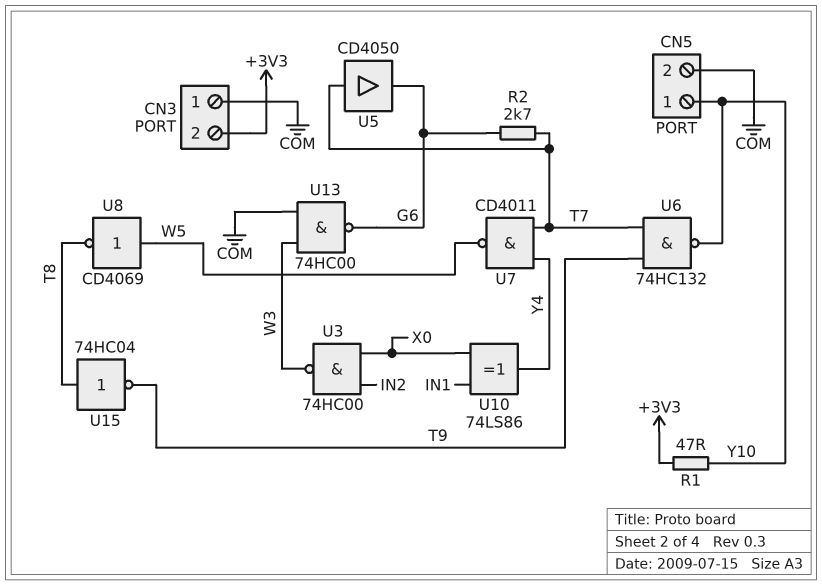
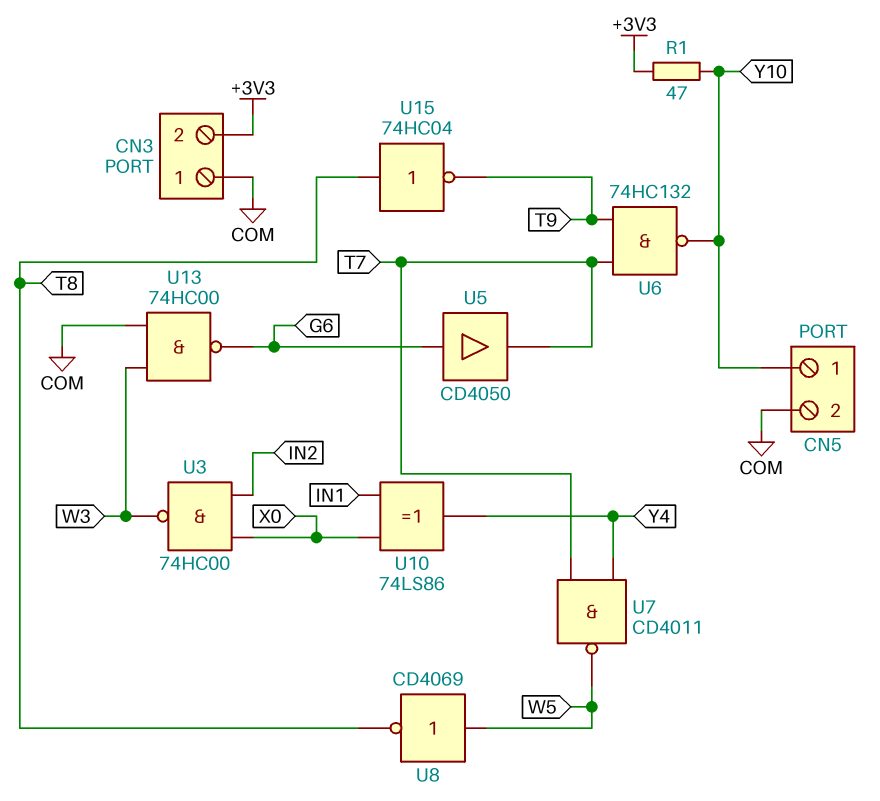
R2: 2.7k (G6, T7) -> none
U5: buffer CD4050 (in T7, out G6) -> buffer CD4050 (in G6, out T7)

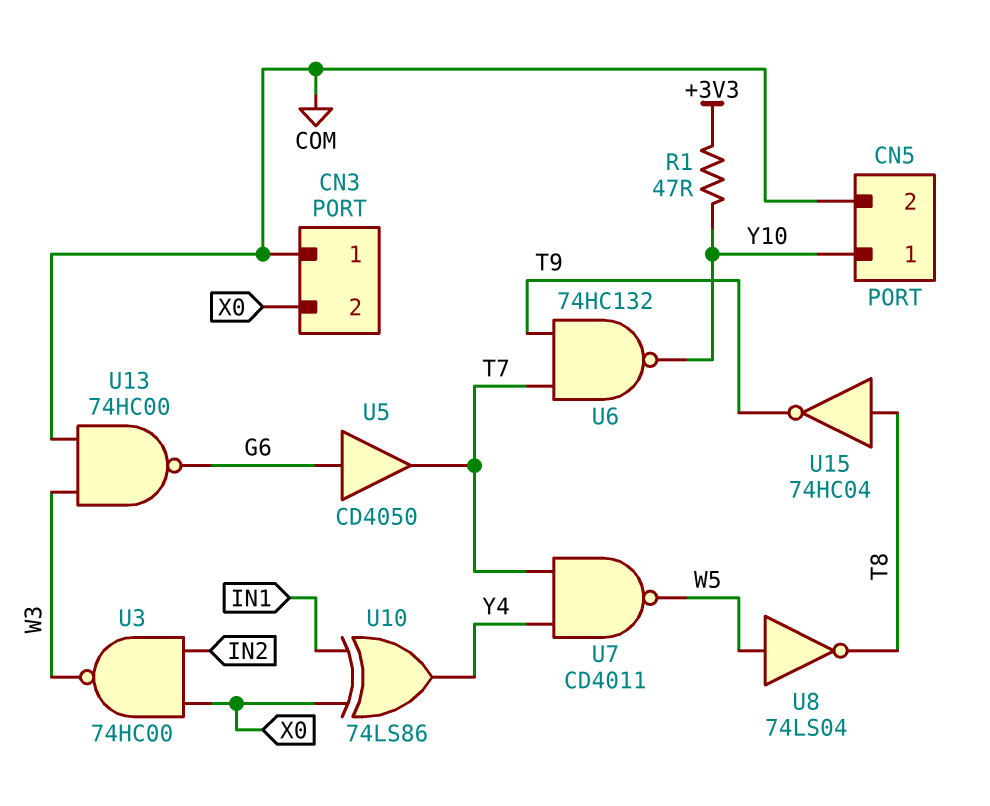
CN3 pin 2: +3V3 -> X0
U8: NOT CD4069 (in W5, out T8) -> NOT 74LS04 (in W5, out T8)

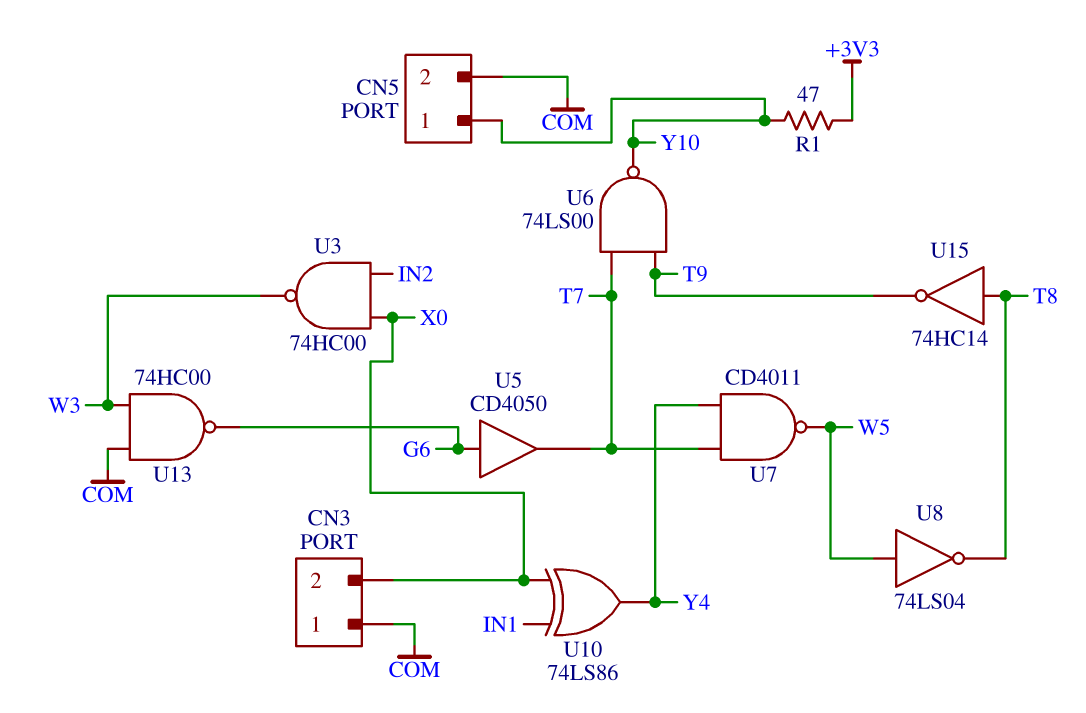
U6: NAND 74HC132 (in T7, in T9, out Y10) -> NAND 74LS00 (in T7, in T9, out Y10)
U15: NOT 74HC04 (in T8, out T9) -> NOT 74HC14 (in T8, out T9)

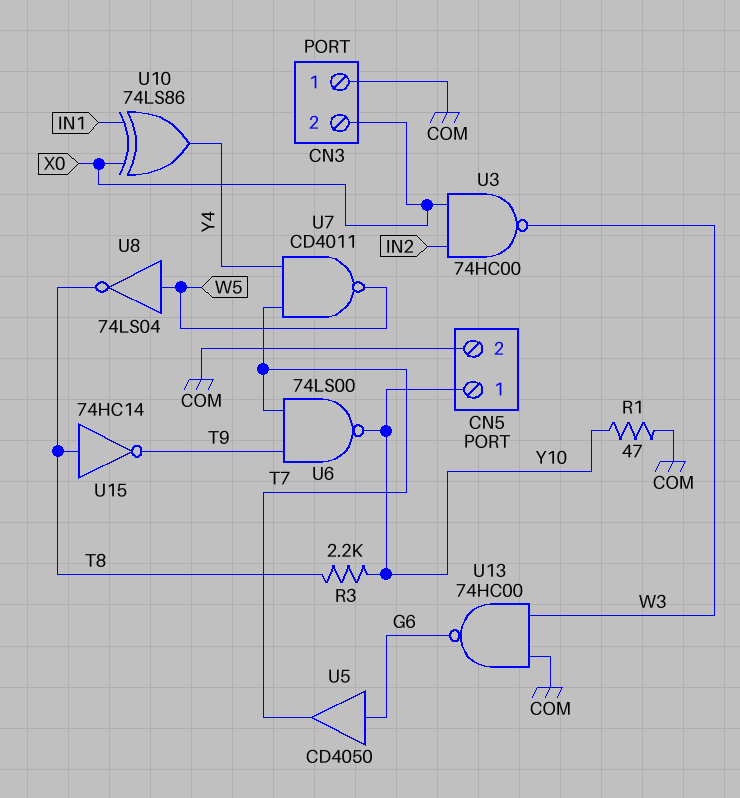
R1: 47 (+3V3, Y10) -> 47 (COM, Y10)
R3: none -> 2.2k (T8, Y10)

